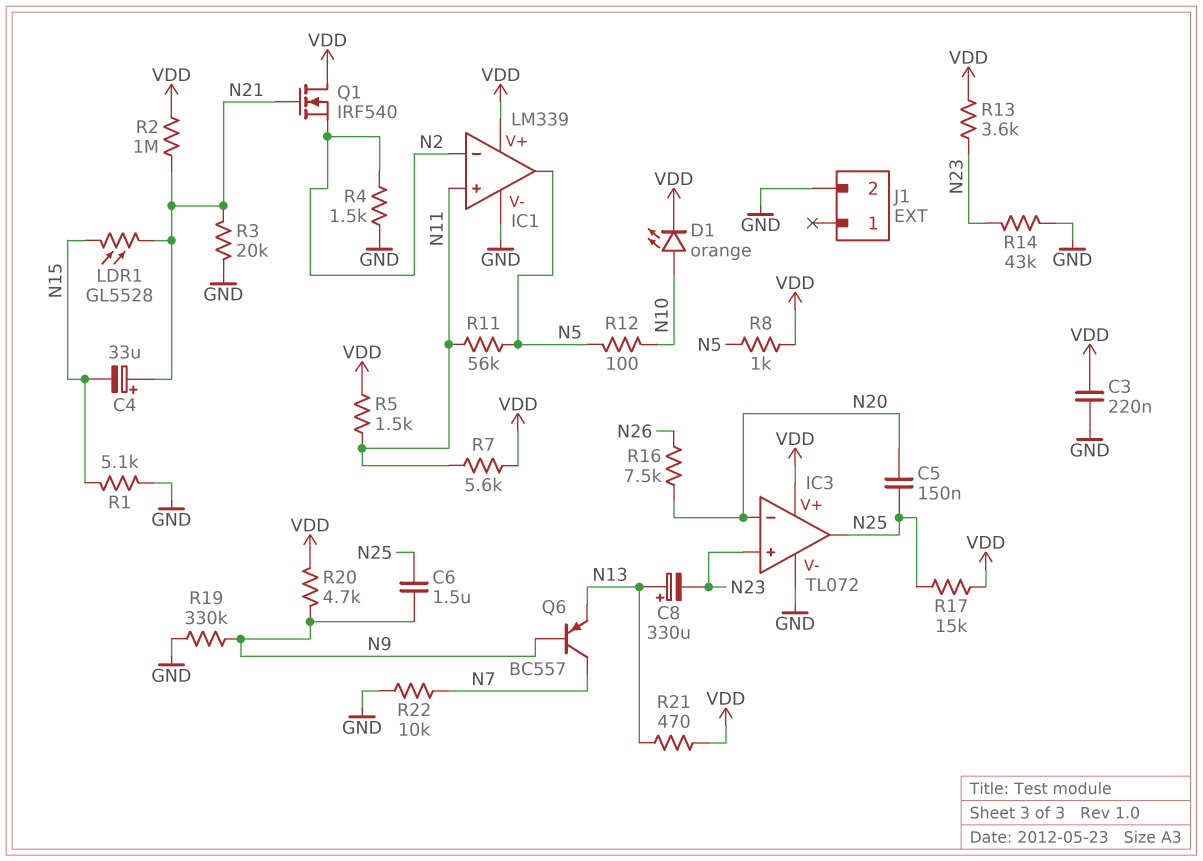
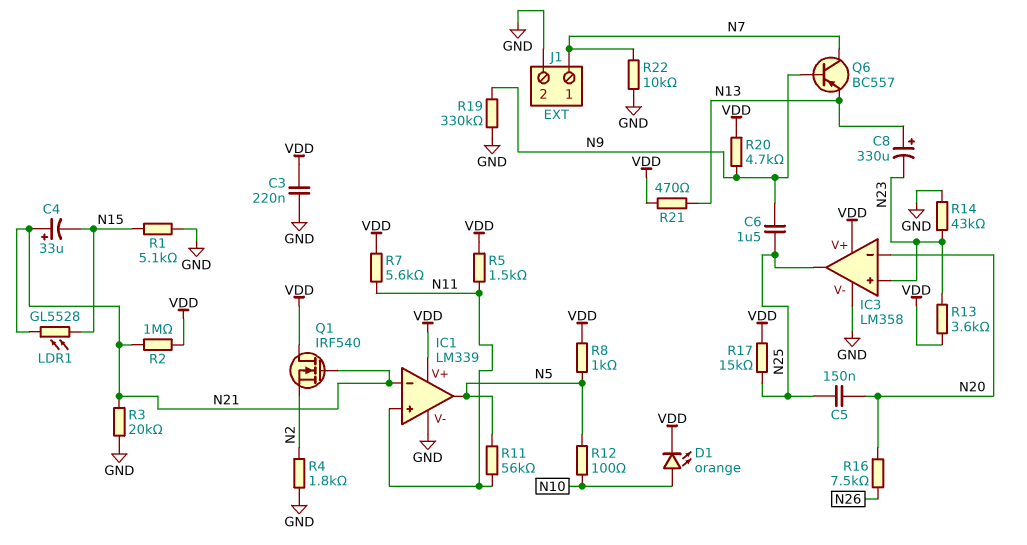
IC1 pin in-: N2 -> N21
IC3: TL072 -> LM358
J1 pin 1: none -> N7
R4: 1.5k (GND, N2) -> 1.8k (GND, N2)

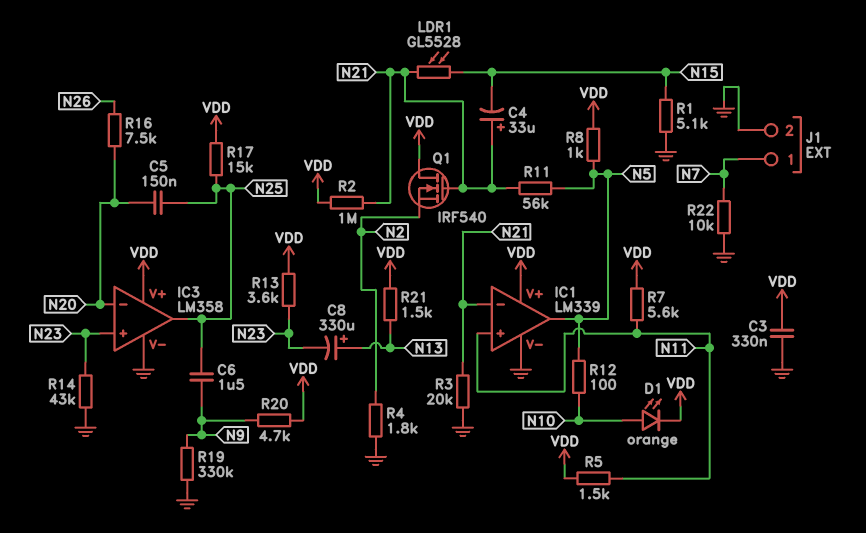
C3: 220nF (GND, VDD) -> 330nF (GND, VDD)
Q6: PNP BC557 (B N9, C N7, E N13) -> none
R11: 56k (N5, N11) -> 56k (N5, N21)
R21: 470 (N13, VDD) -> 1.5k (N13, VDD)

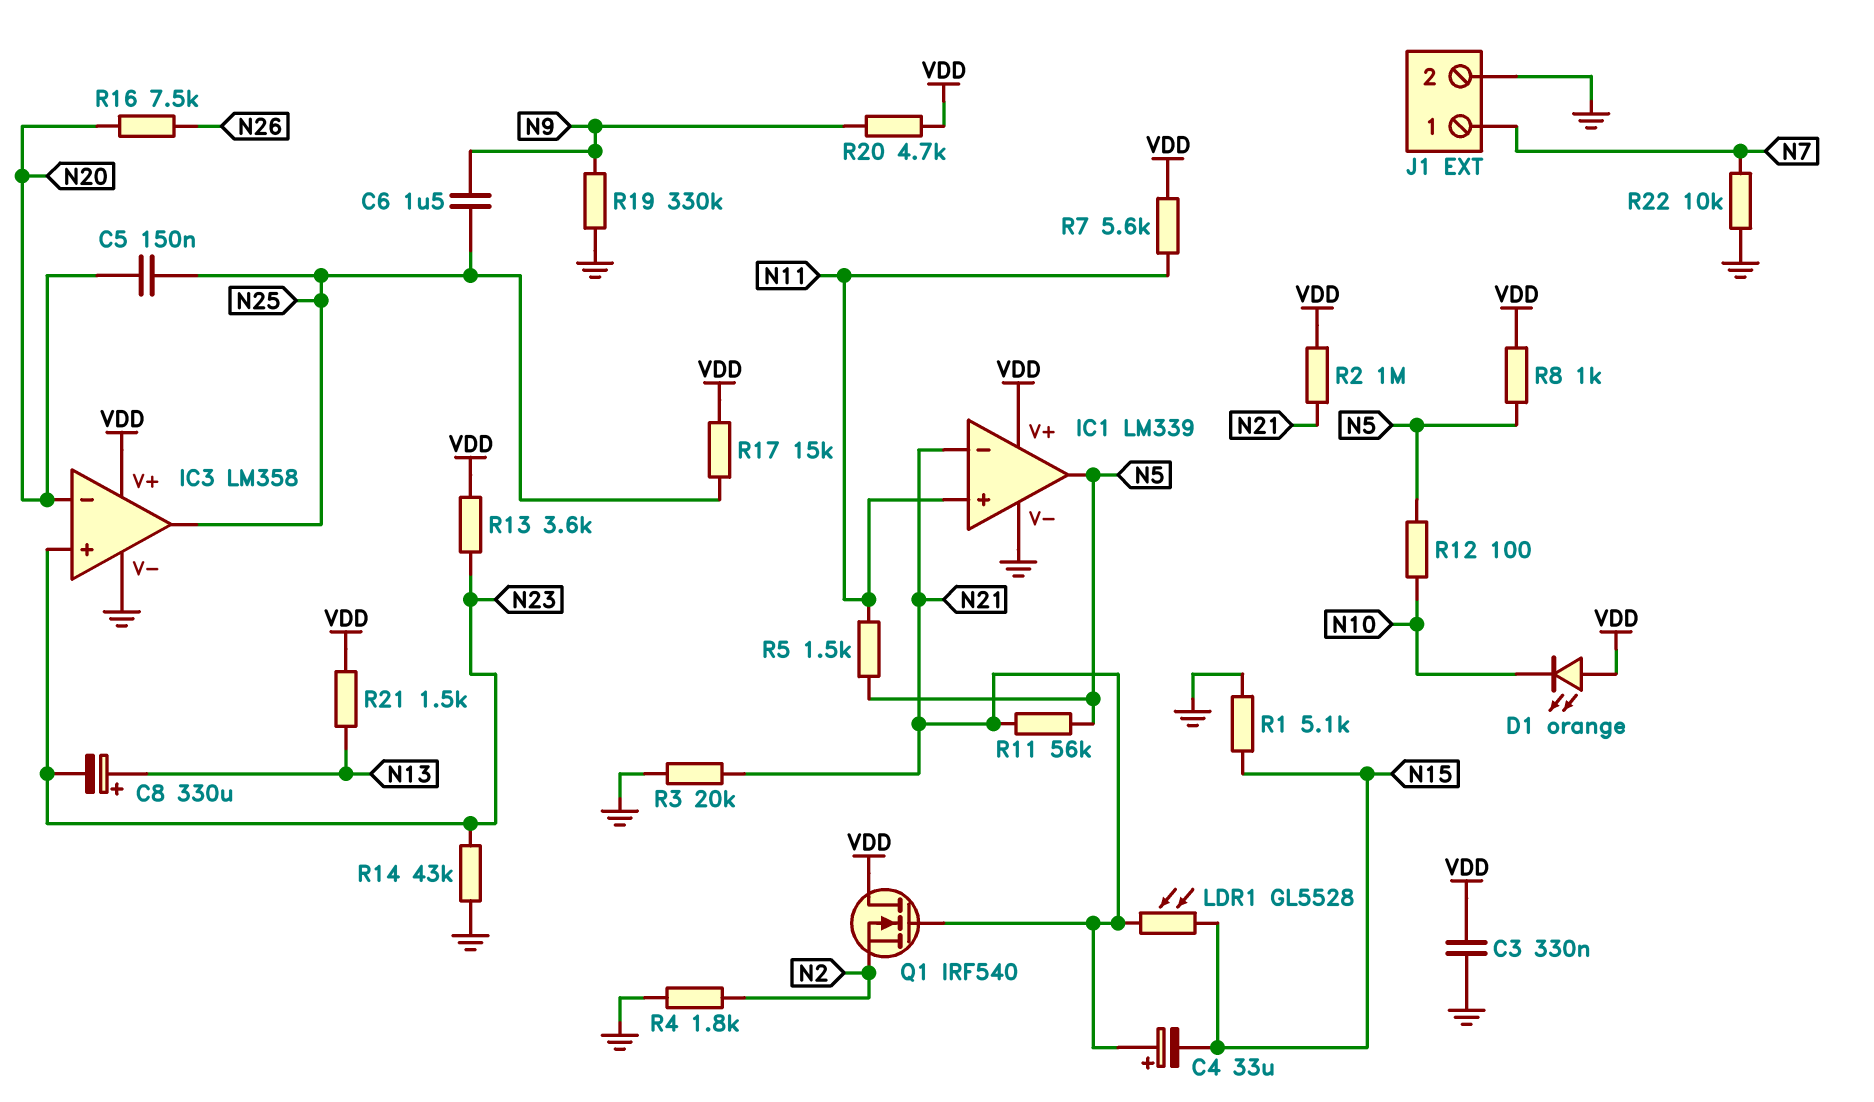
D1: LED orange (A N10, K VDD) -> LED orange (A VDD, K N10)
R5: 1.5k (N11, VDD) -> 1.5k (N5, N11)

